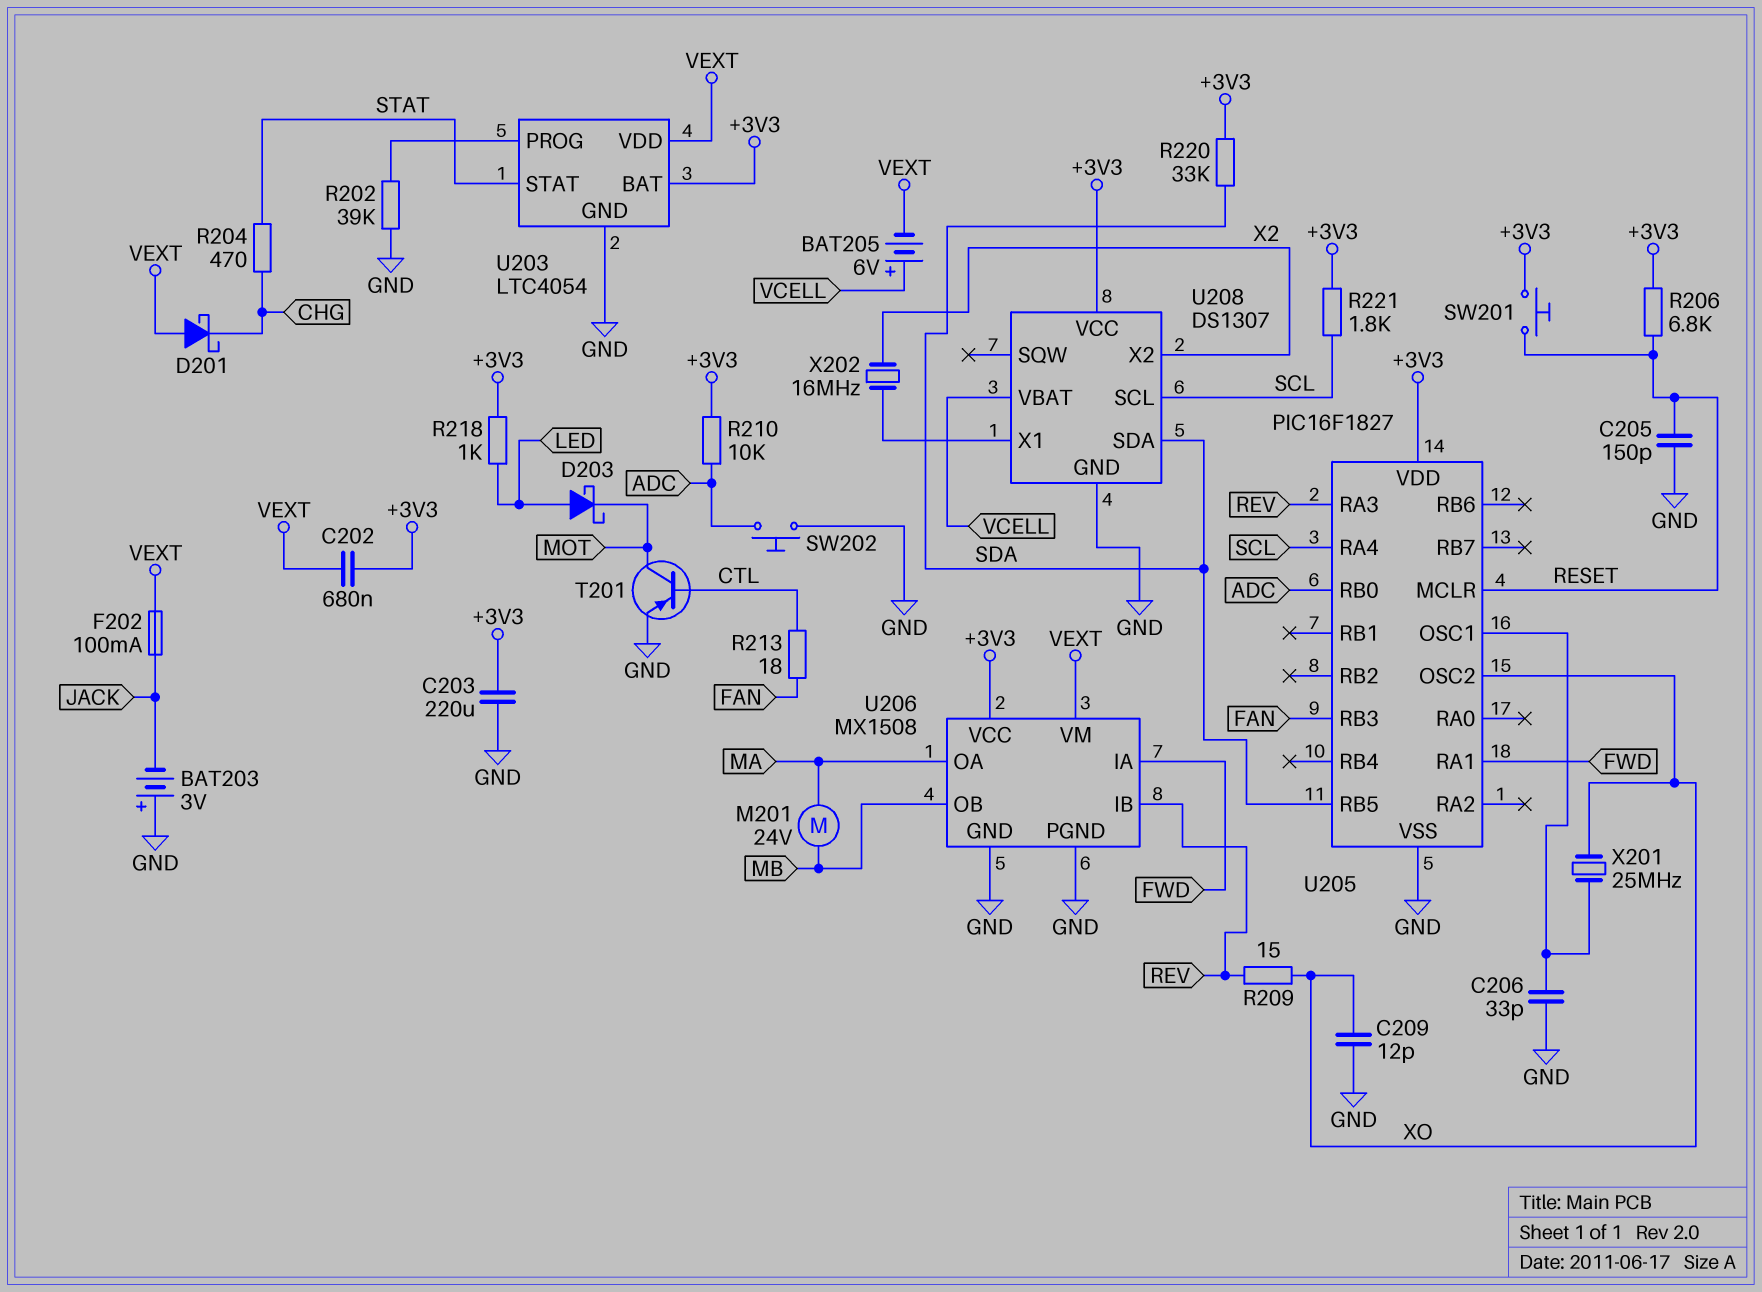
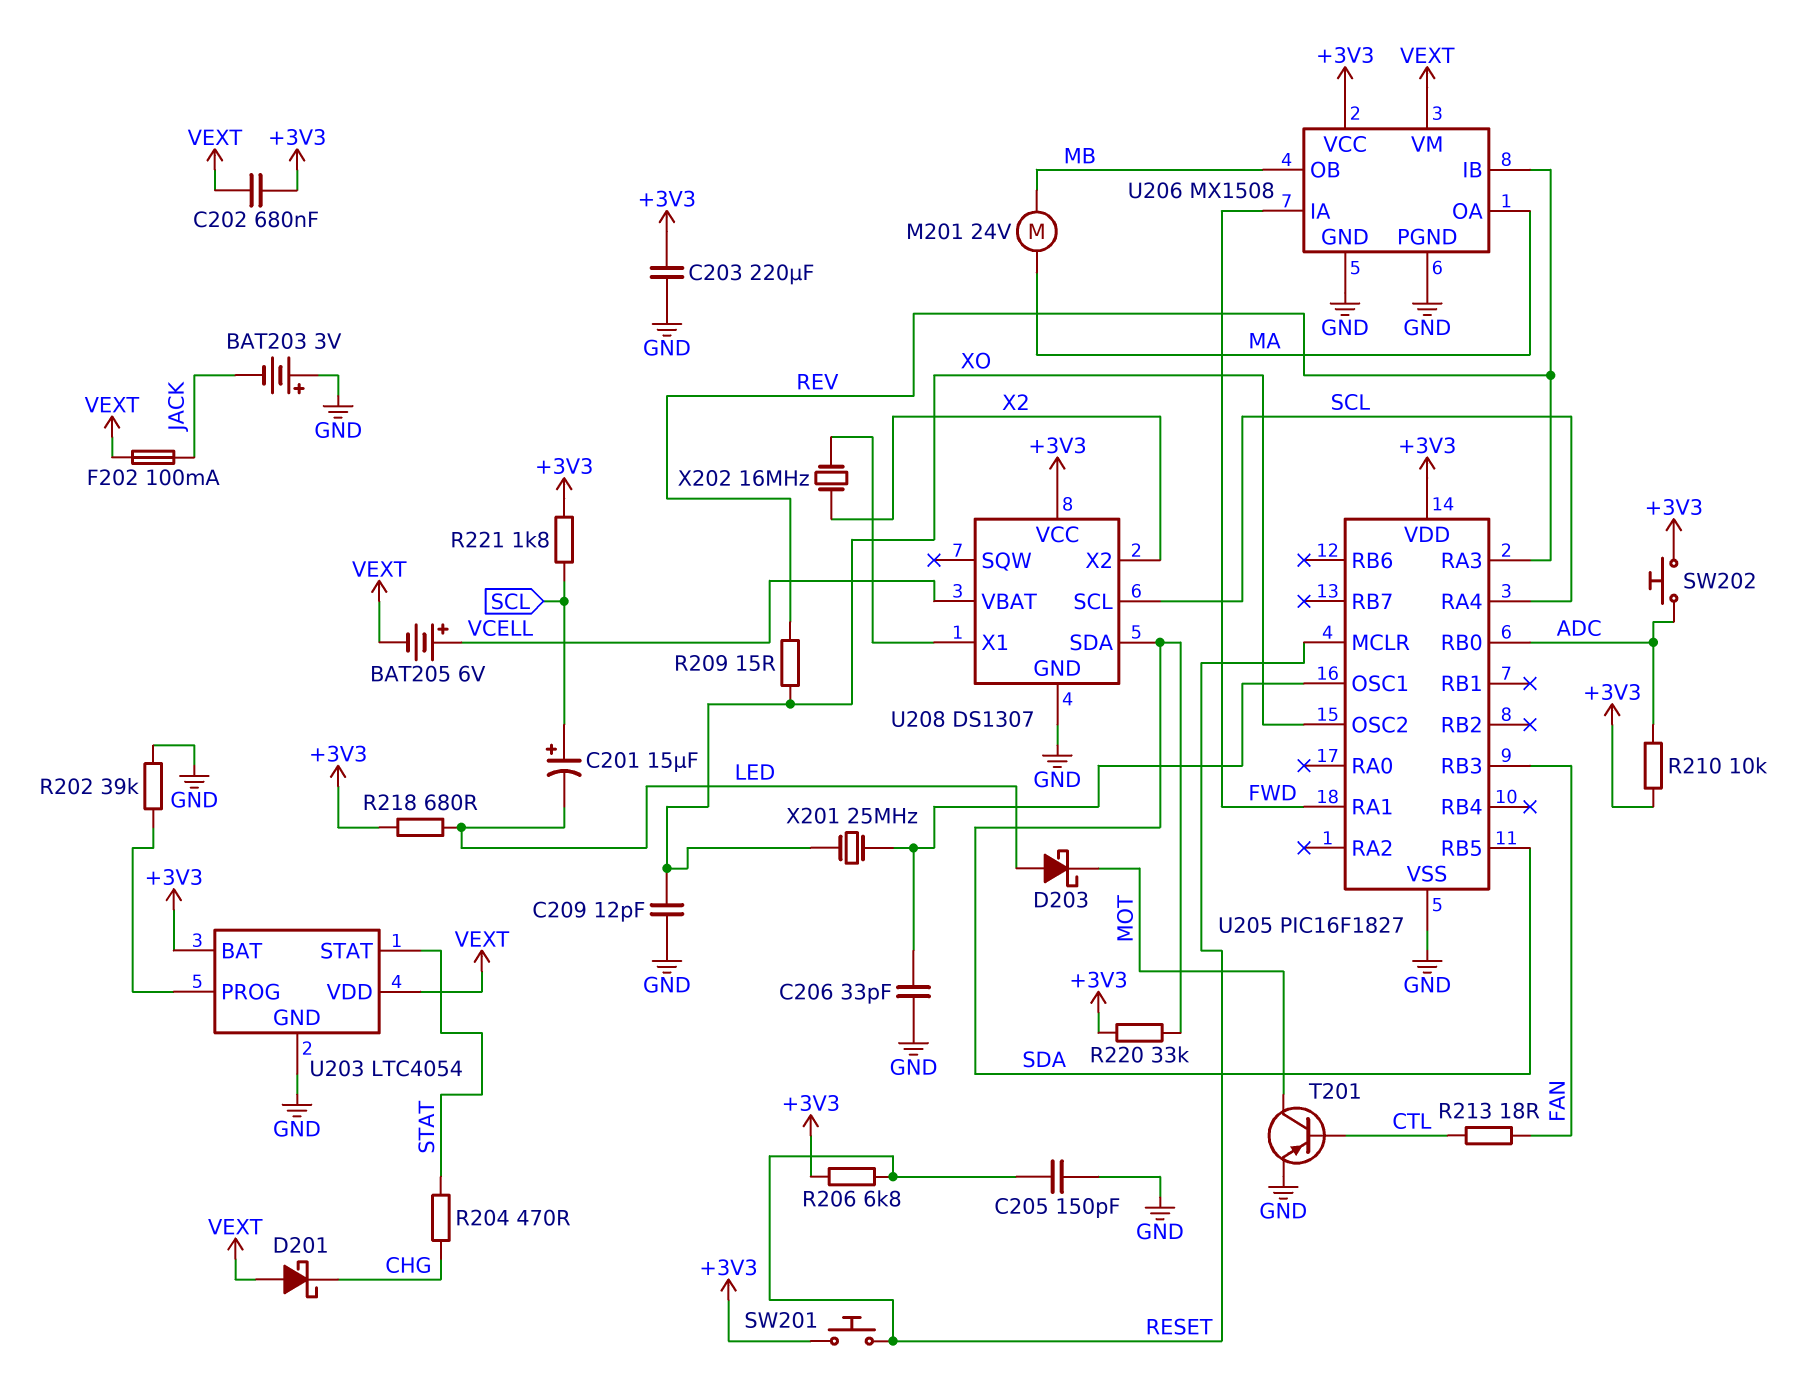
C201: none -> 15uF (plus SCL, minus LED)
R218: 1k (+3V3, LED) -> 680 (+3V3, LED)
SW202: button (ADC, GND) -> button (+3V3, ADC)

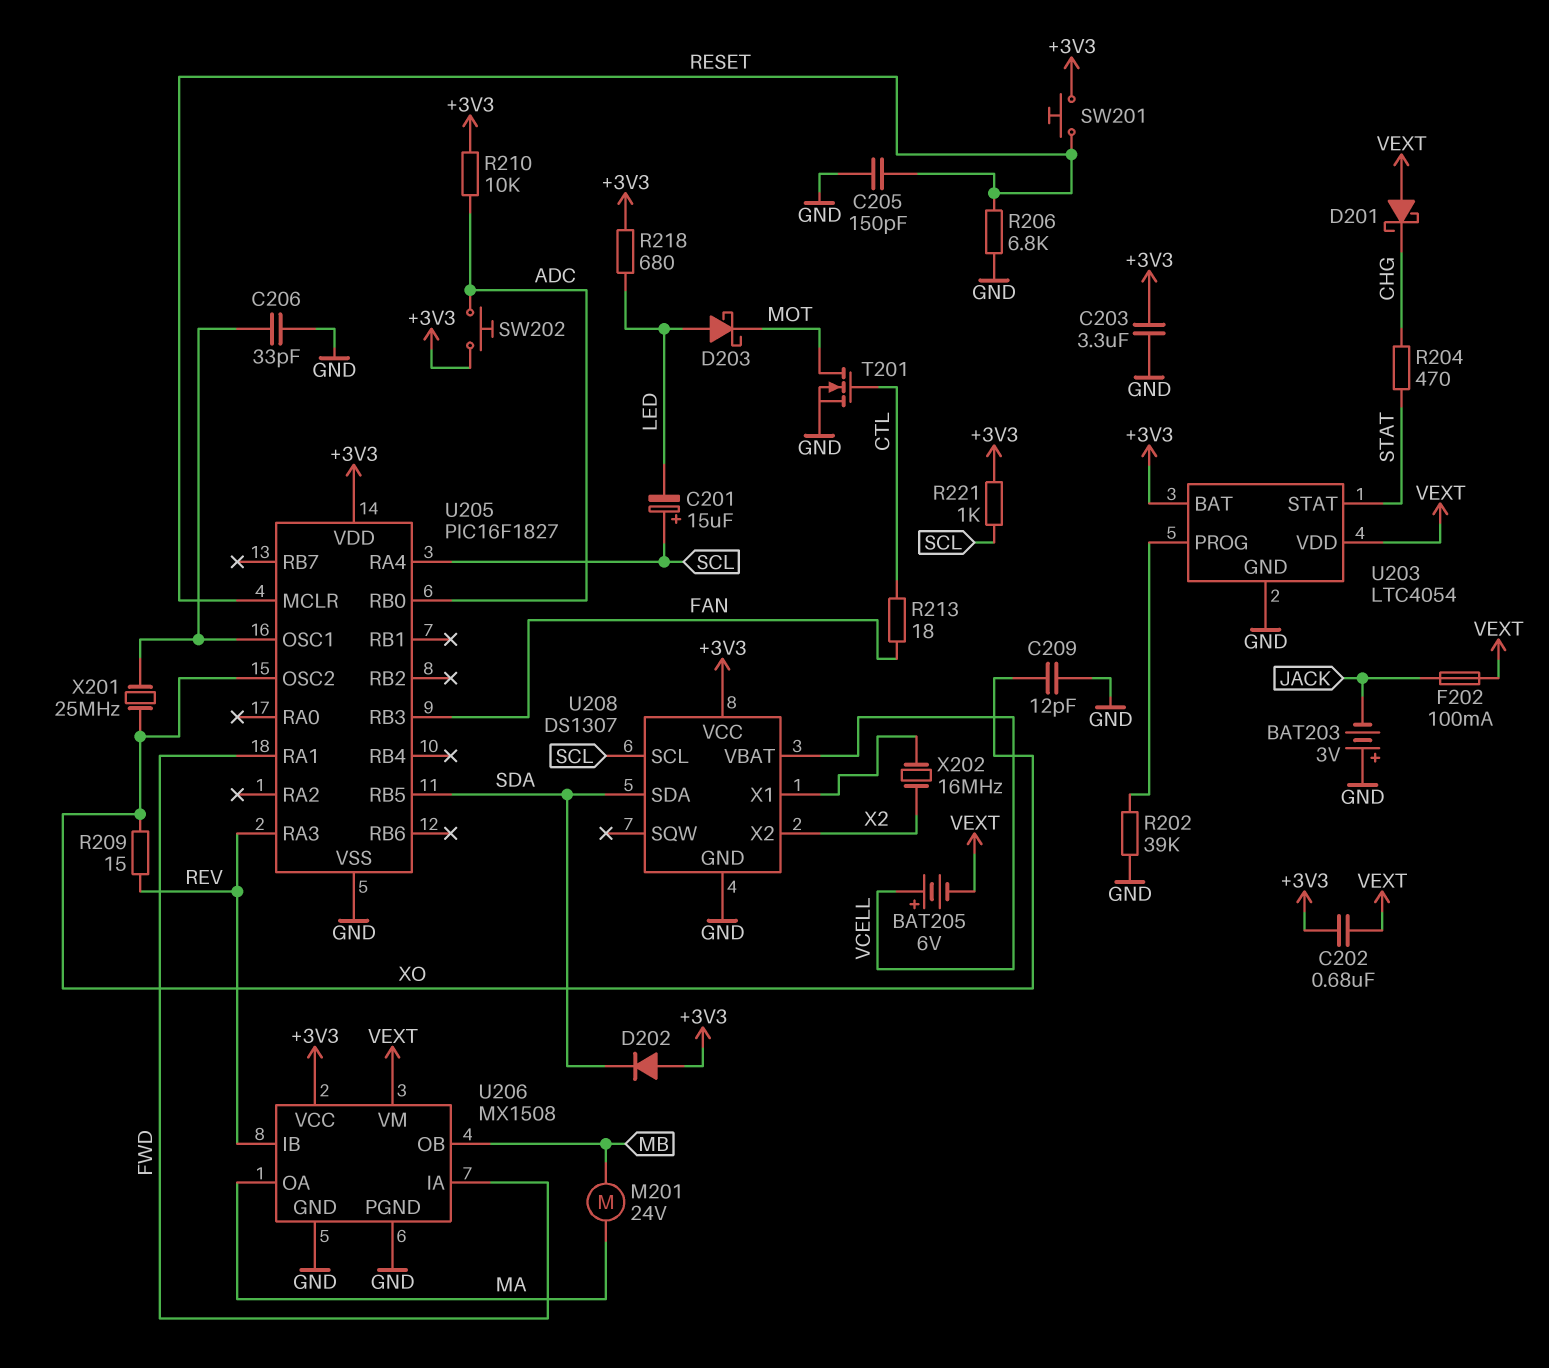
C203: 220uF (+3V3, GND) -> 3.3uF (+3V3, GND)
D202: none -> diode (A +3V3, K SDA)
R206: 6.8k (+3V3, RESET) -> 6.8k (GND, RESET)
R220: 33k (+3V3, SDA) -> none
R221: 1.8k (+3V3, SCL) -> 1k (+3V3, SCL)
T201: PNP (B CTL, C MOT, E GND) -> NMOS (G CTL, D MOT, S GND)

